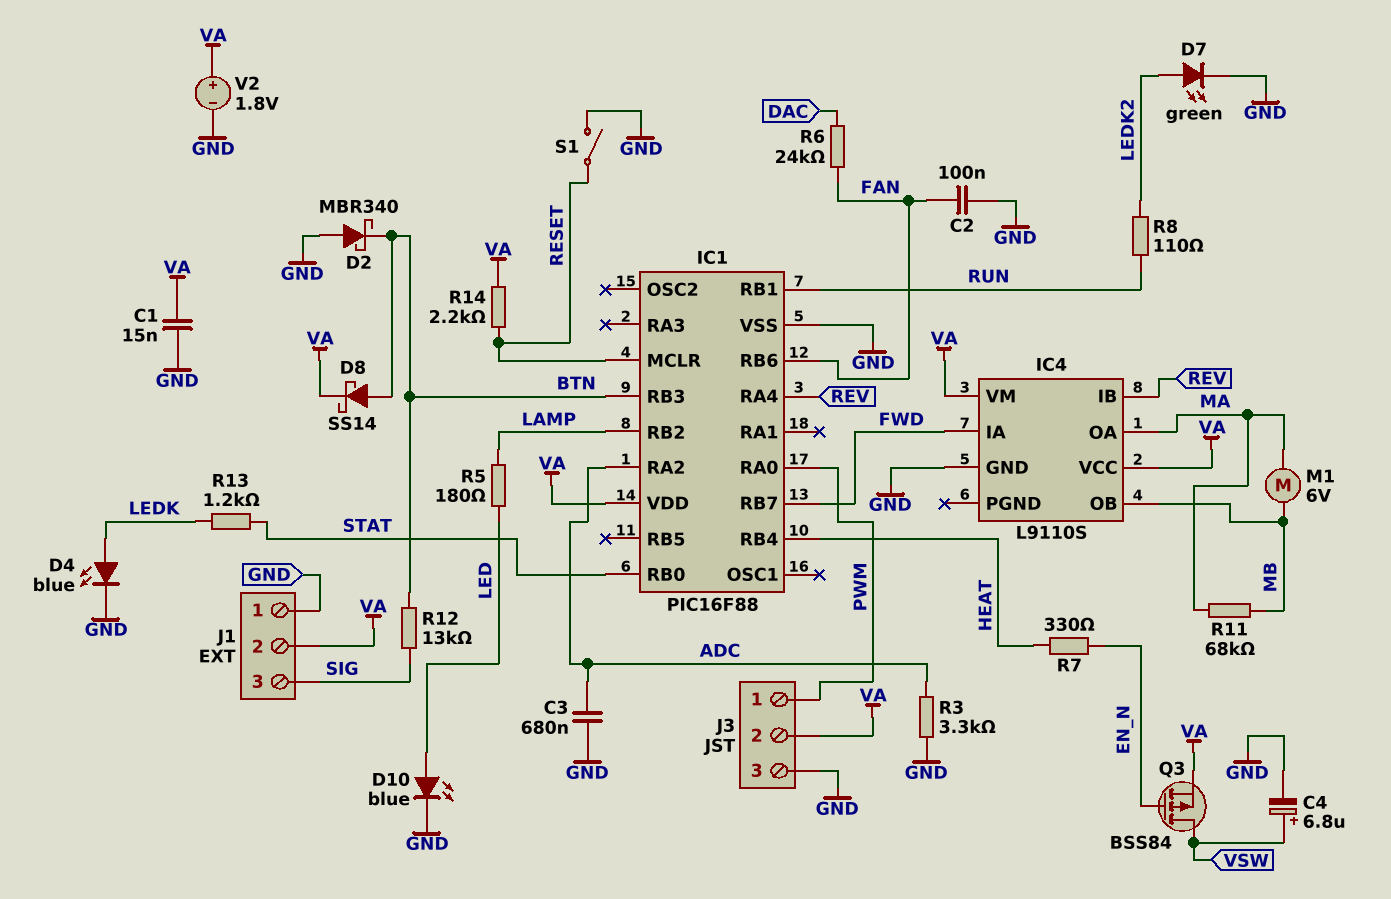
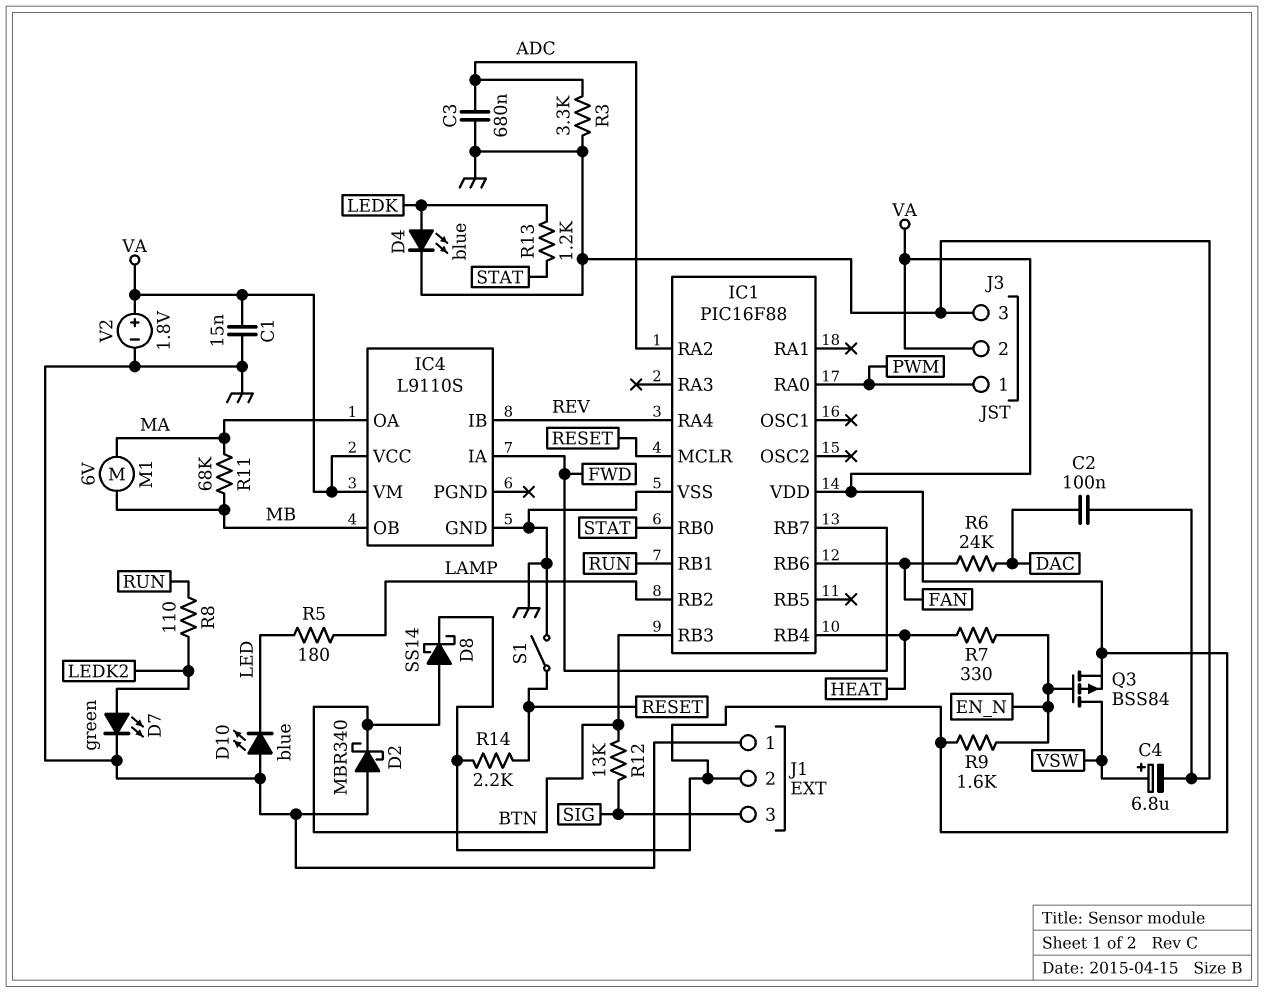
C2: 100nF (FAN, GND) -> 100nF (DAC, GND)
D10: LED blue (A LED, K GND) -> LED blue (A GND, K LED)
R9: none -> 1.6k (EN_N, VA)

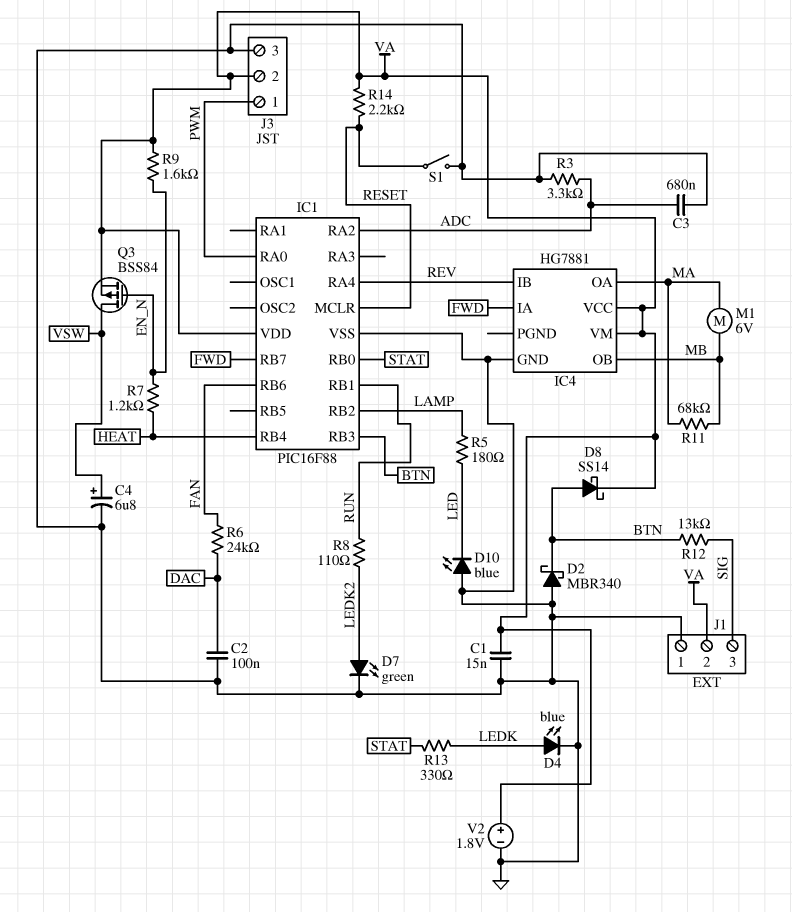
IC4: L9110S -> HG7881
R7: 330 (EN_N, HEAT) -> 1.2k (EN_N, HEAT)
R13: 1.2k (LEDK, STAT) -> 330 (LEDK, STAT)

